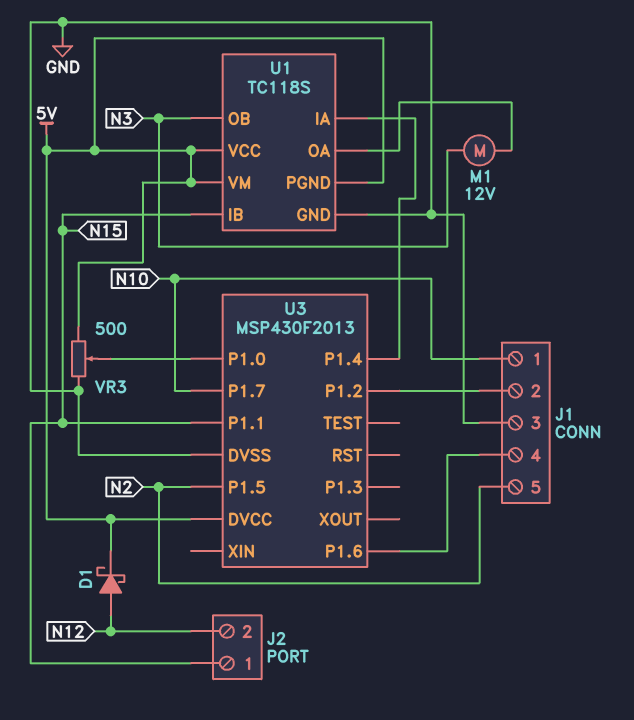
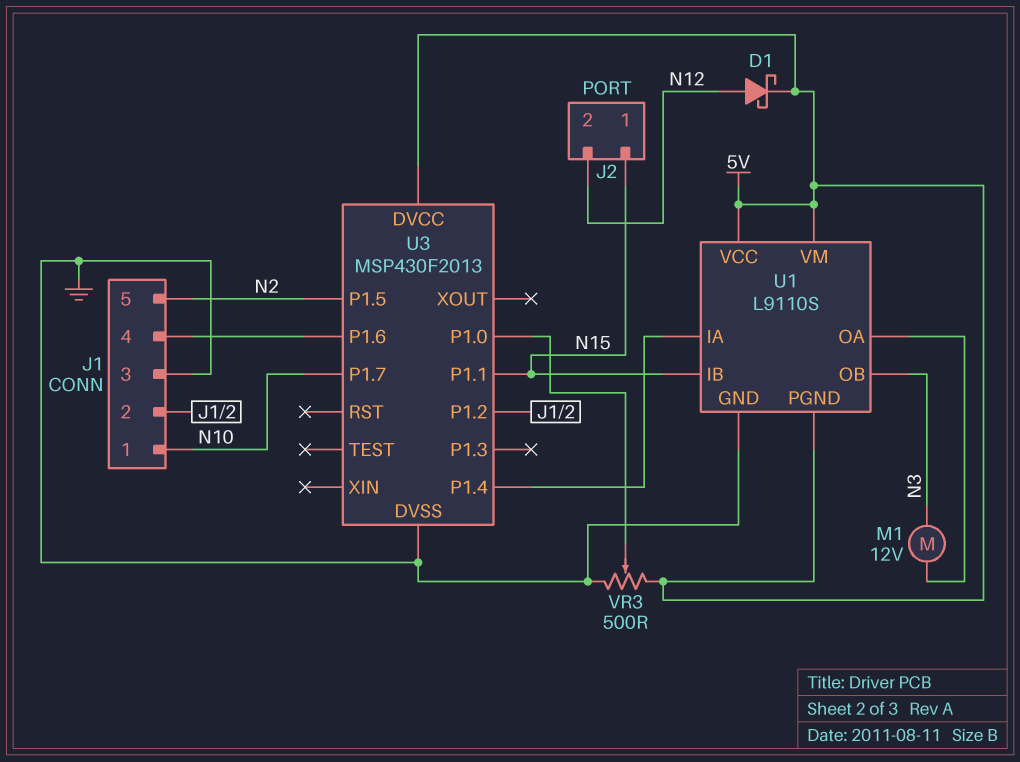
U1: TC118S -> L9110S

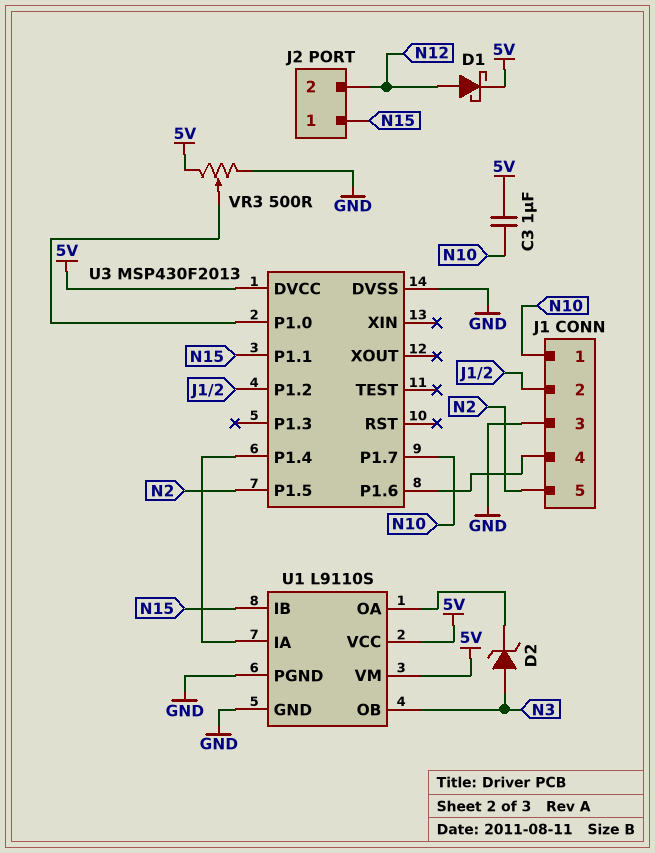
C3: none -> 1uF (5V, N10)
D2: none -> zener (A N3, K U1/OA)
M1: motor 12V (N3, U1/OA) -> none
U1 pin PGND: 5V -> GND

